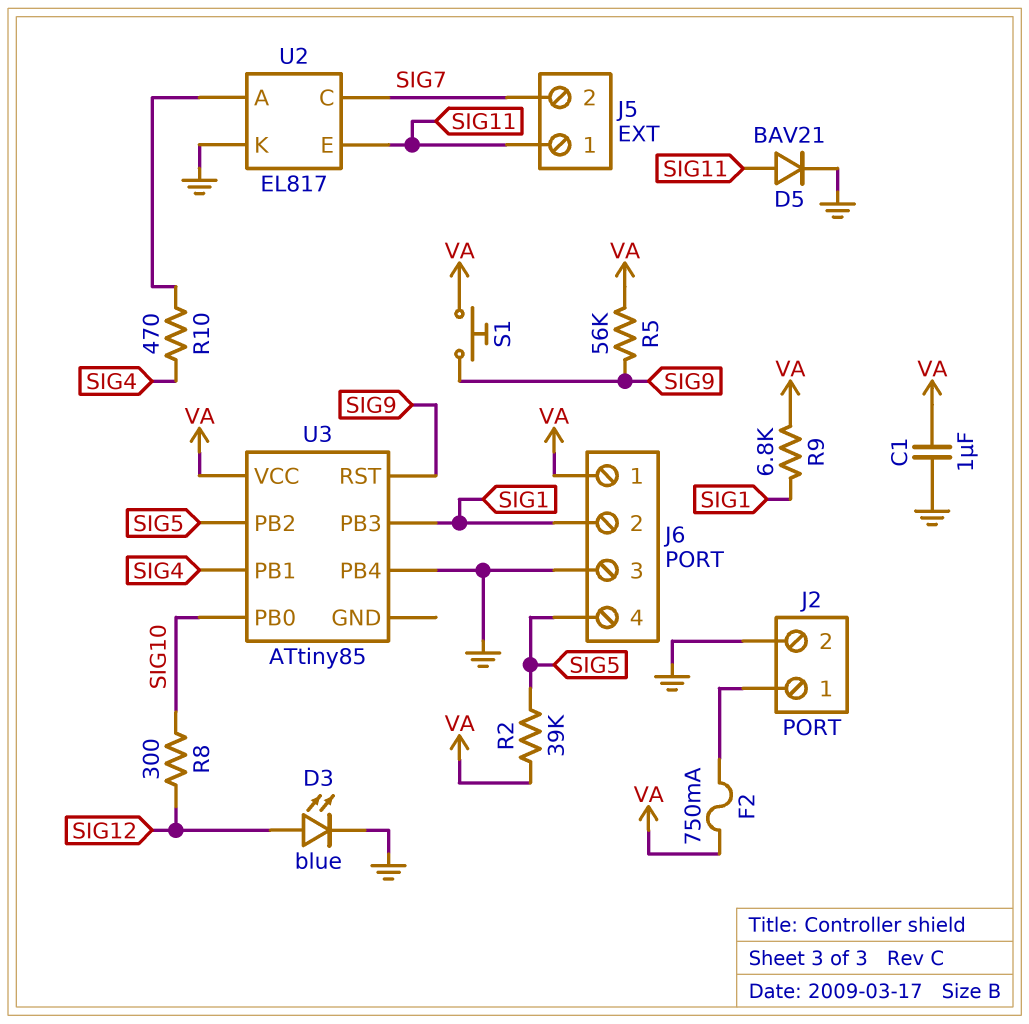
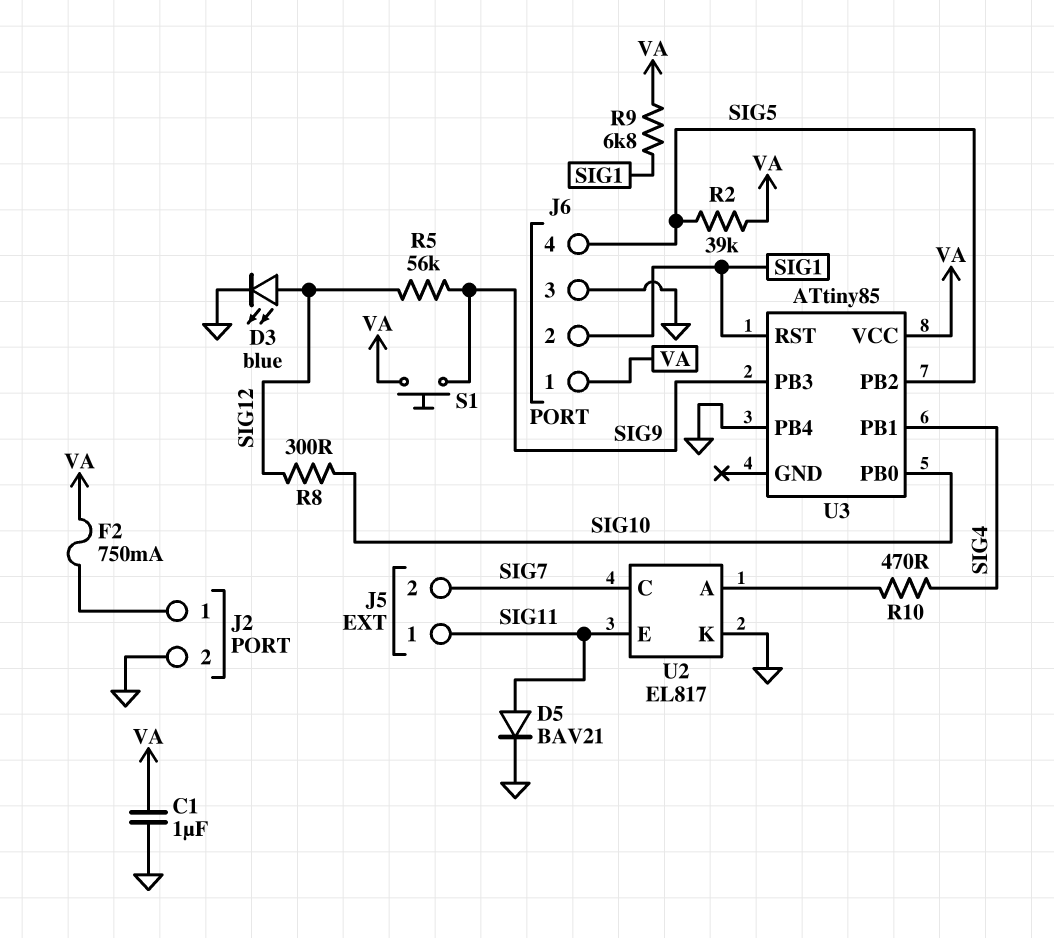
R5: 56k (SIG9, VA) -> 56k (SIG9, SIG12)
U3 pin PB3: SIG1 -> SIG9
U3 pin RST: SIG9 -> SIG1

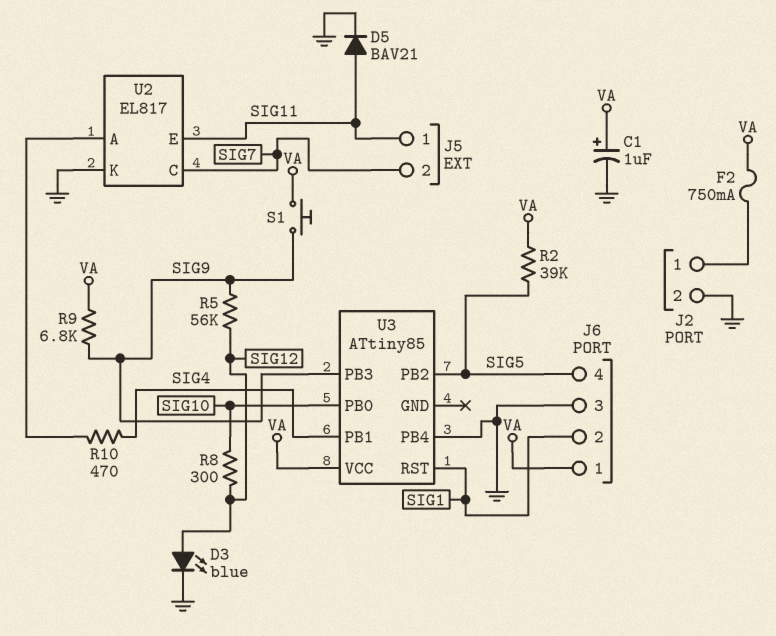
C1: 1uF (GND, VA) -> 1uF (plus VA, minus GND)
R9: 6.8k (SIG1, VA) -> 6.8k (SIG9, VA)

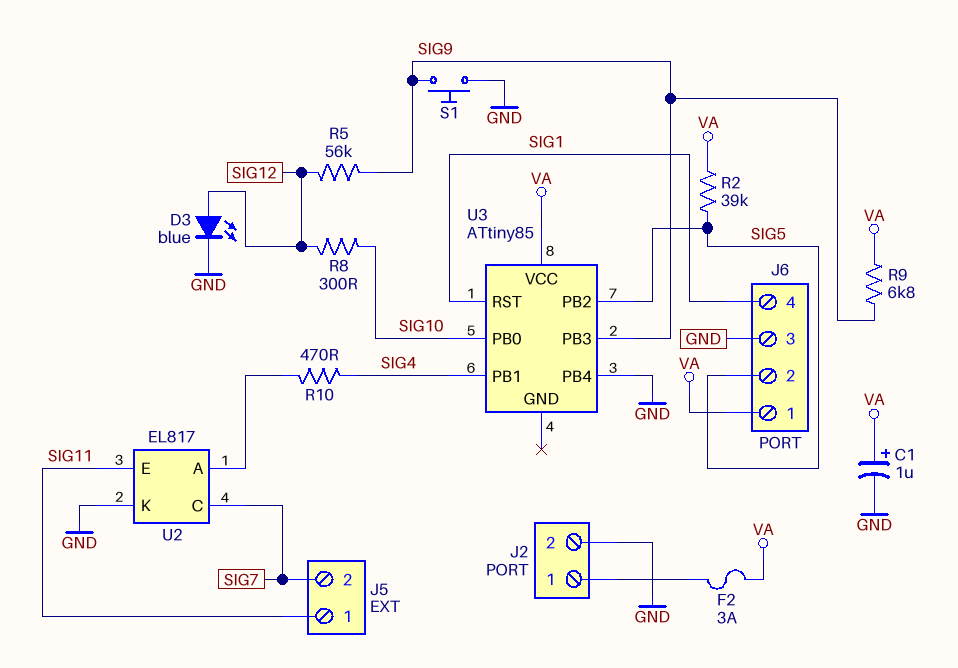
D5: diode BAV21 (A SIG11, K GND) -> none
F2: 750mA (J2/1, VA) -> 3A (J2/1, VA)
J6 pin 2: SIG1 -> SIG5
J6 pin 4: SIG5 -> SIG1
S1: button (SIG9, VA) -> button (GND, SIG9)

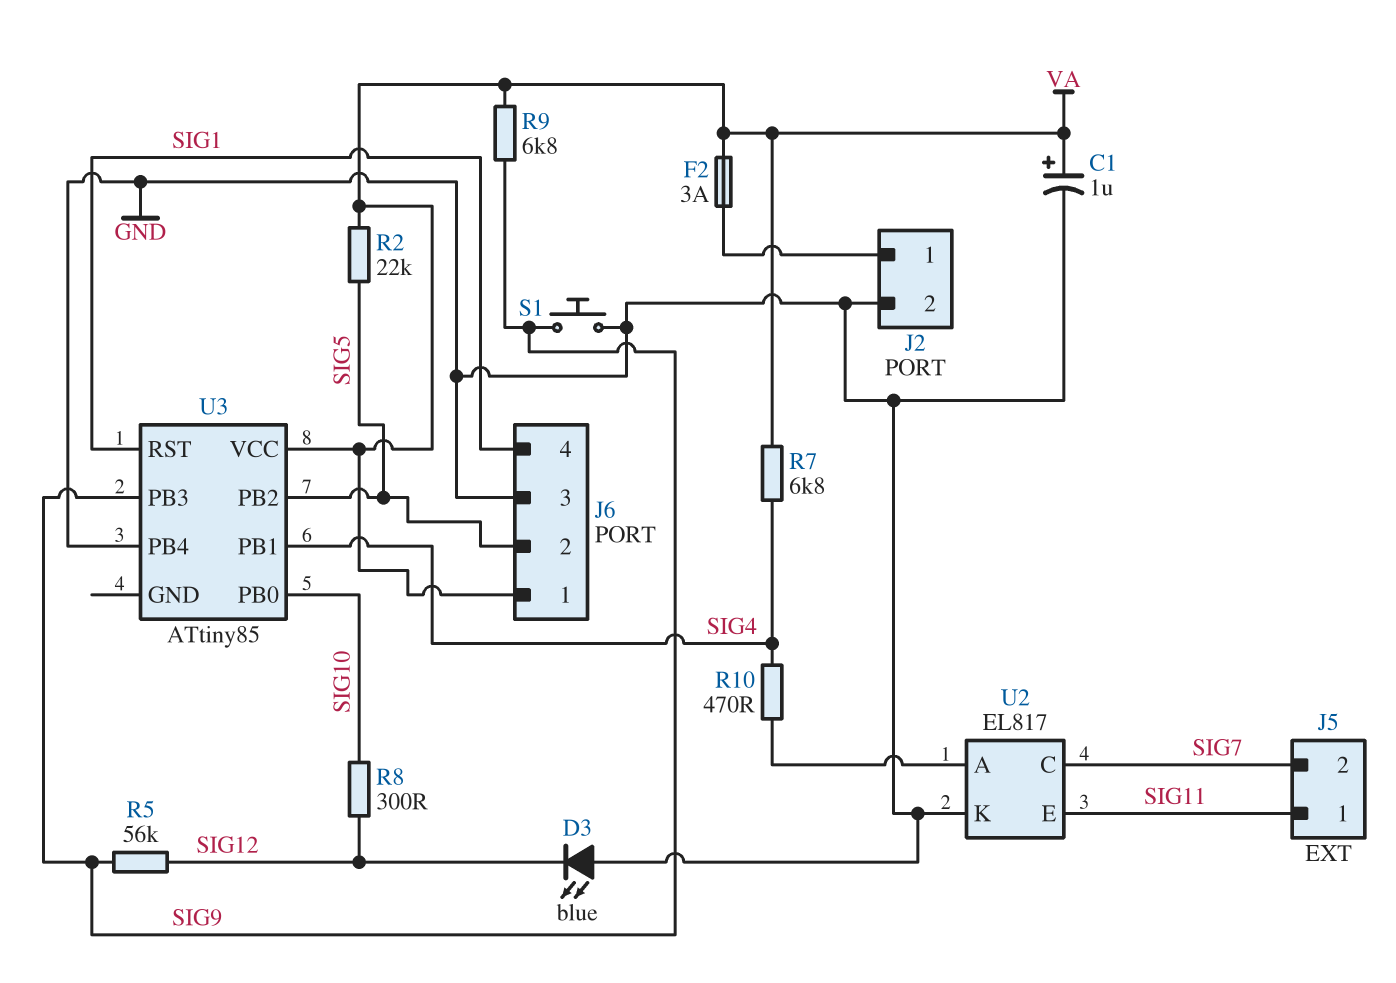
D3: LED blue (A SIG12, K GND) -> LED blue (A GND, K SIG12)
R2: 39k (SIG5, VA) -> 22k (SIG5, VA)
R7: none -> 6.8k (SIG4, VA)

